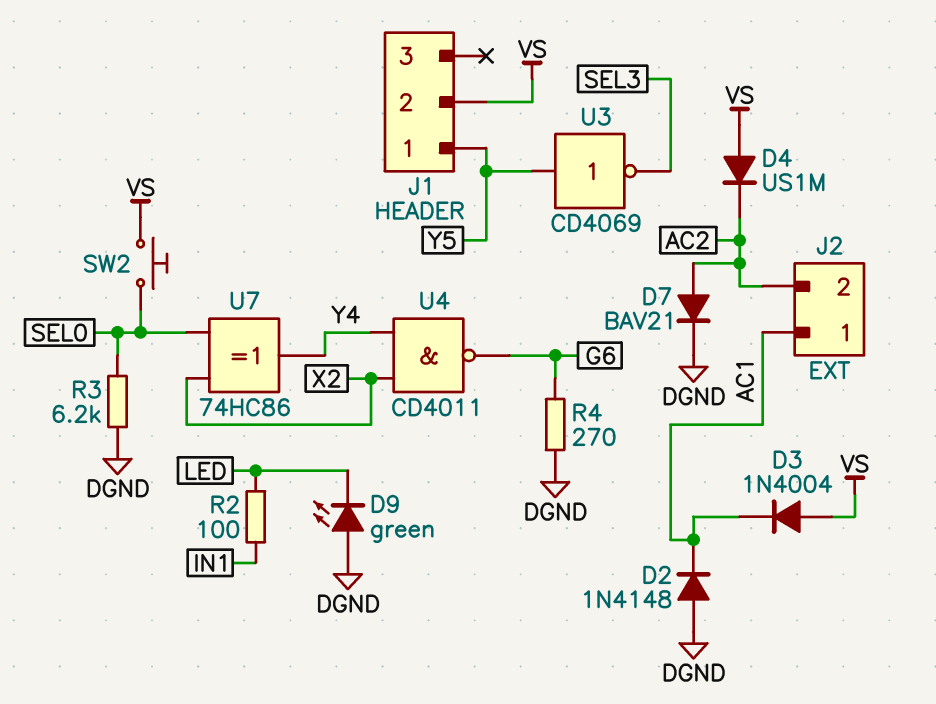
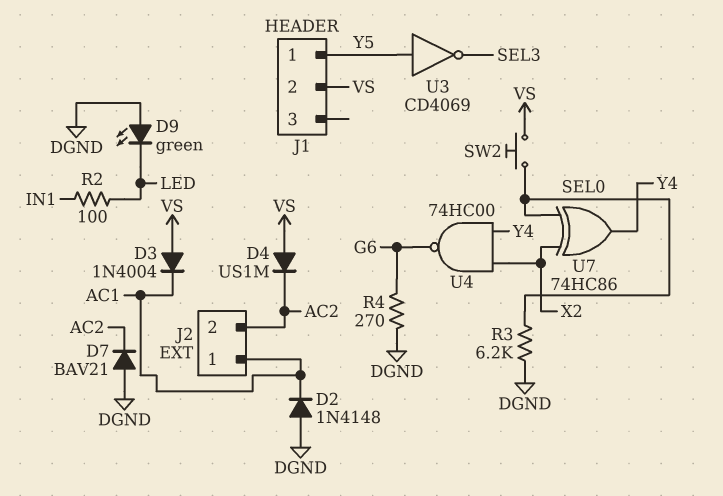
D7: diode BAV21 (A AC2, K DGND) -> diode BAV21 (A DGND, K AC2)
U4: NAND CD4011 (in X2, in Y4, out G6) -> NAND 74HC00 (in X2, in Y4, out G6)

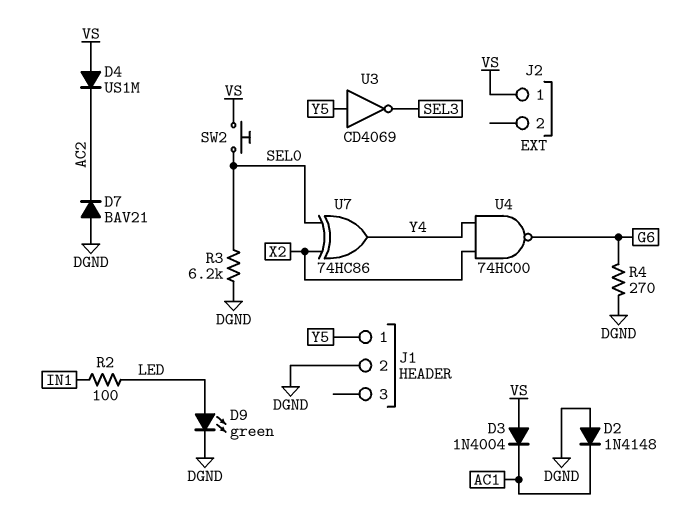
D9: LED green (A DGND, K LED) -> LED green (A LED, K DGND)
J1 pin 2: VS -> DGND
J2 pin 1: AC1 -> VS
J2 pin 2: AC2 -> none

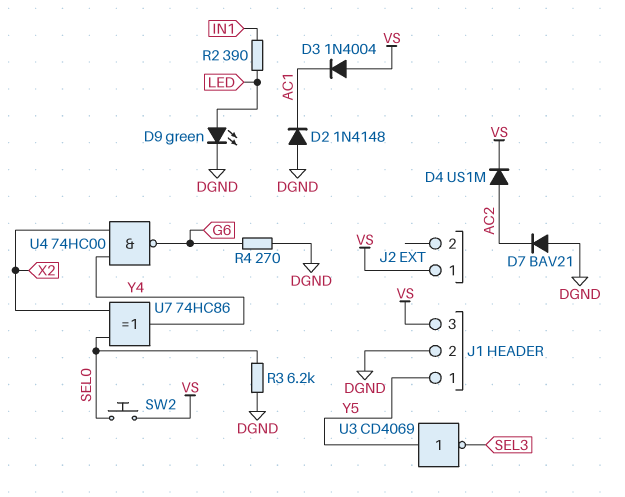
D4: diode US1M (A VS, K AC2) -> diode US1M (A AC2, K VS)
J1 pin 3: none -> VS
R2: 100 (IN1, LED) -> 390 (IN1, LED)

